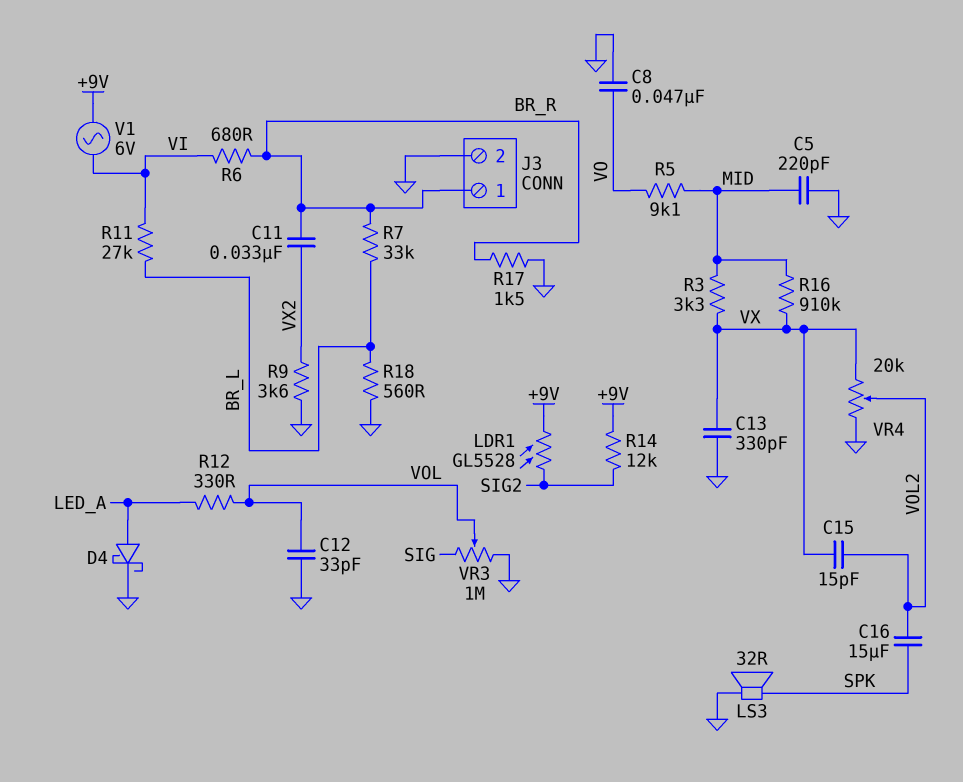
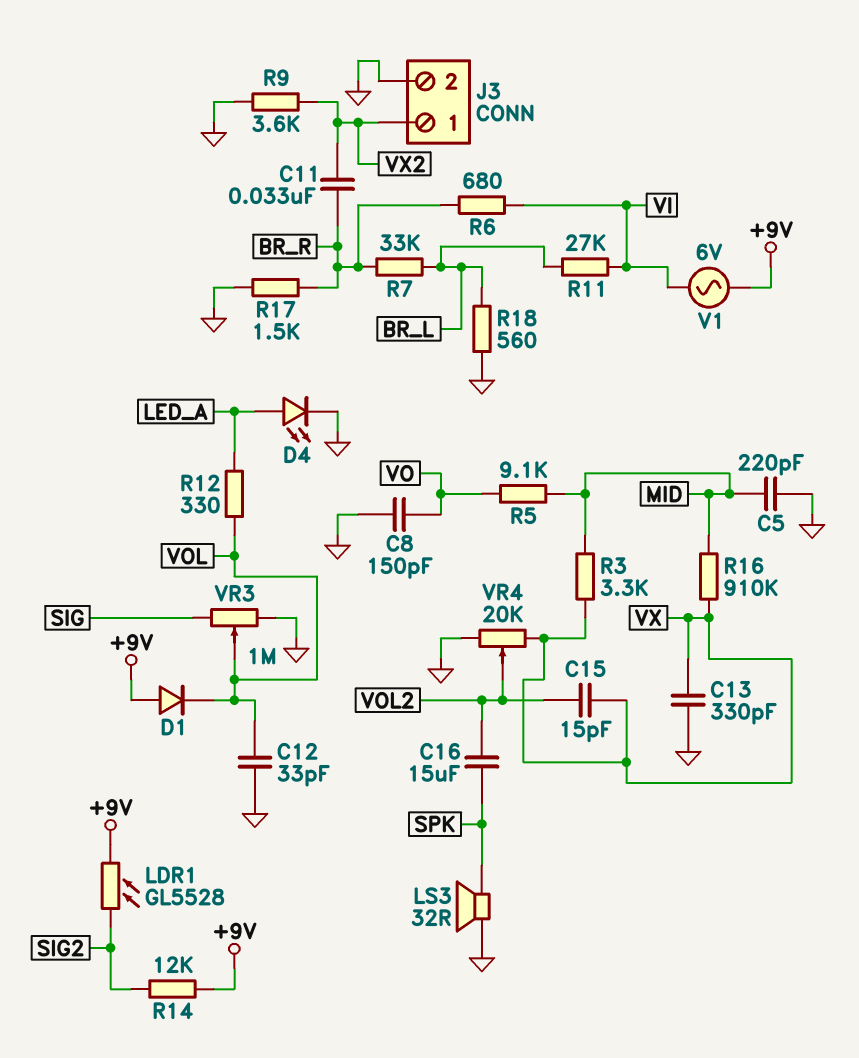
C8: 47nF (GND, VO) -> 150pF (GND, VO)
D1: none -> diode (A +9V, K VOL)
D4: schottky (A LED_A, K GND) -> LED (A LED_A, K GND)
J3 pin 1: BR_R -> VX2

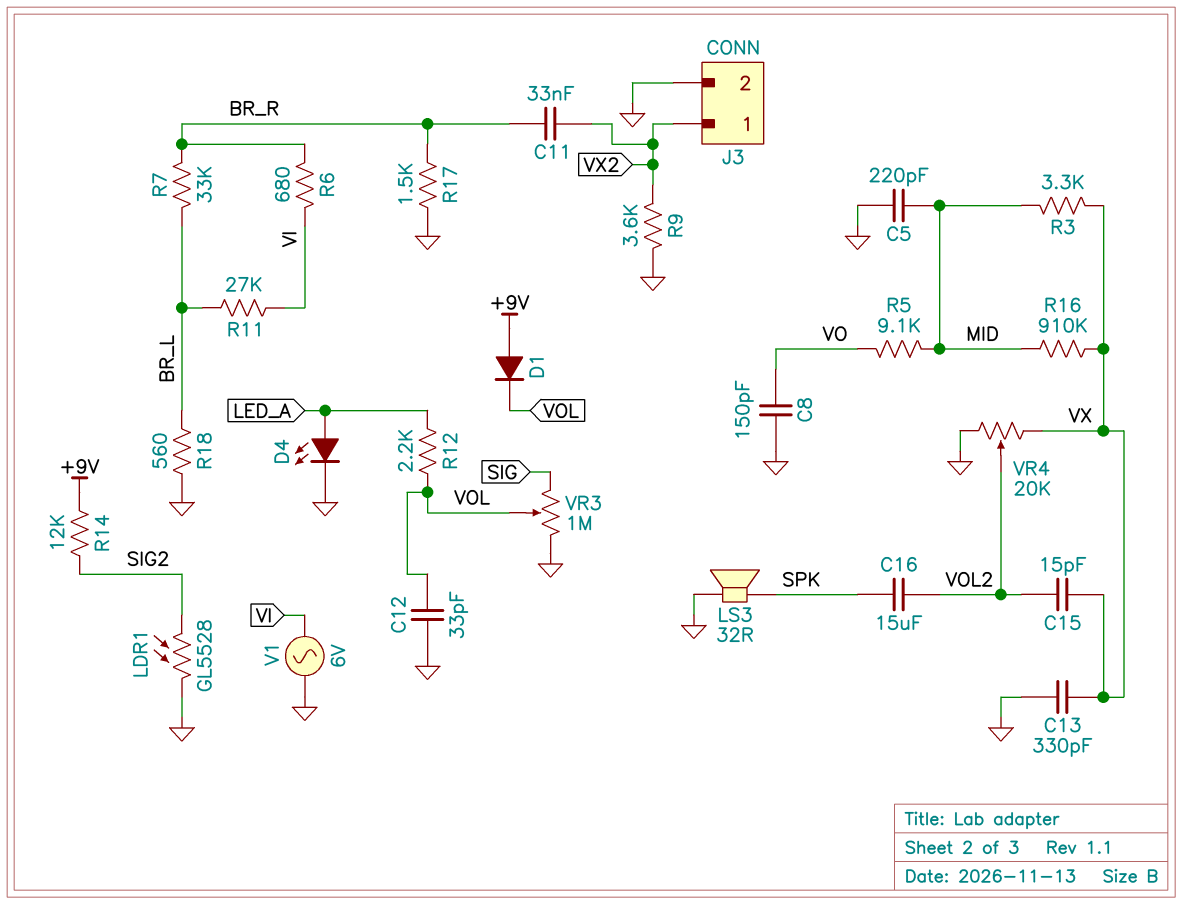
LDR1: GL5528 (+9V, SIG2) -> GL5528 (GND, SIG2)
R12: 330 (LED_A, VOL) -> 2.2k (LED_A, VOL)
V1: AC 6V (+9V, VI) -> AC 6V (GND, VI)

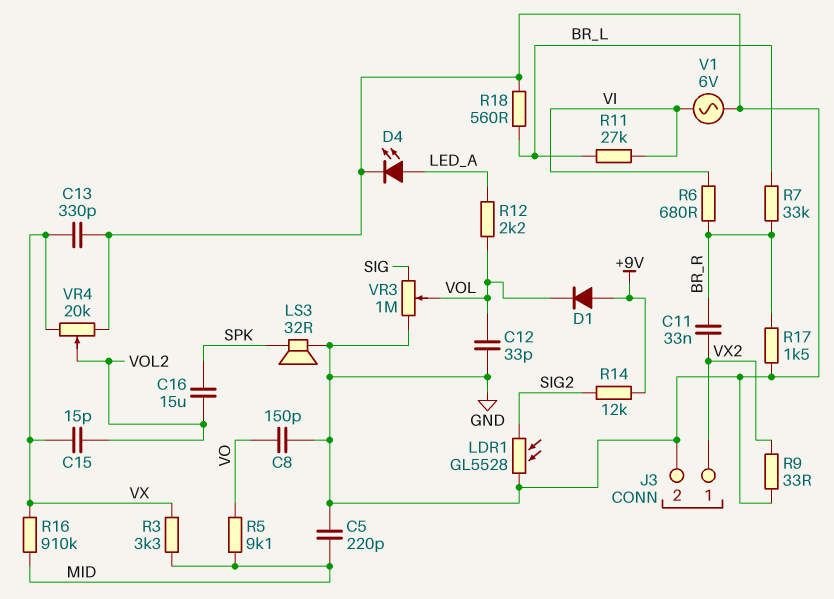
R9: 3.6k (GND, VX2) -> 33 (GND, VX2)

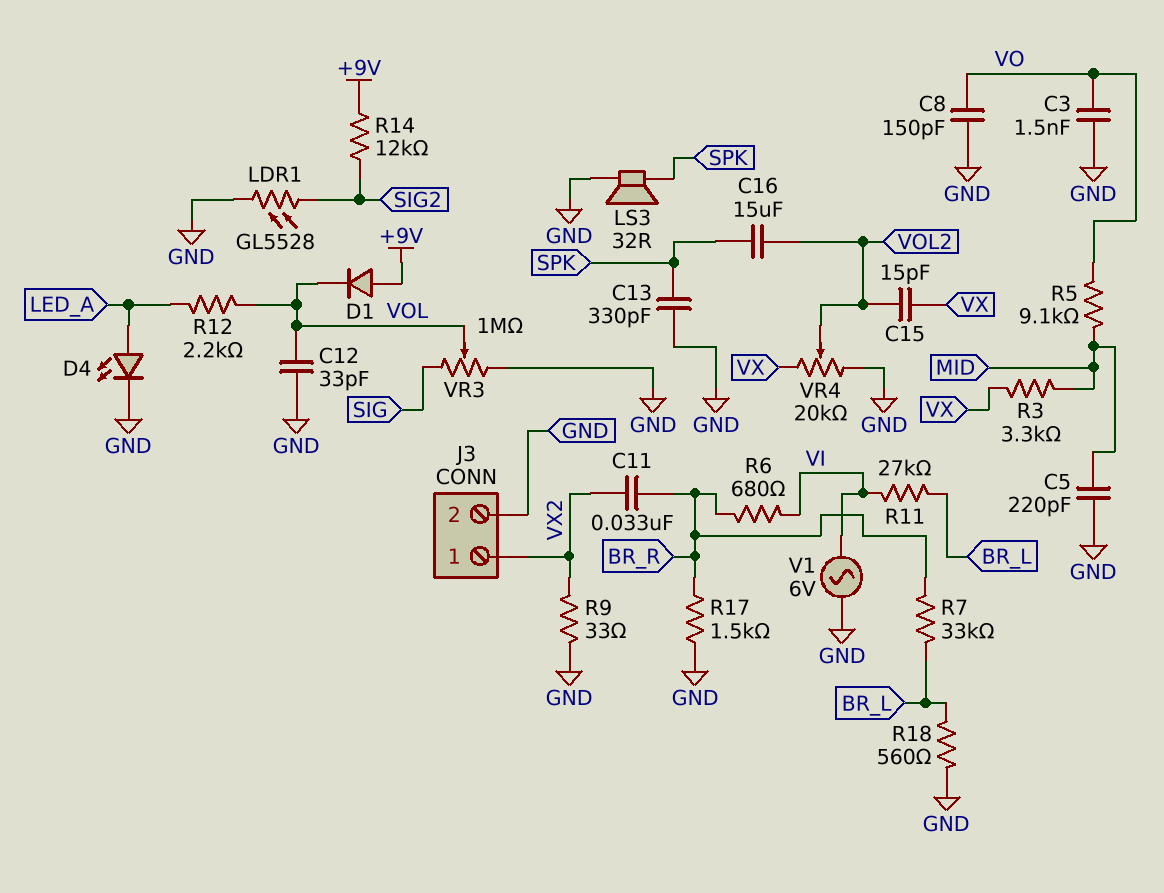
C3: none -> 1.5nF (GND, VO)
C13: 330pF (GND, VX) -> 330pF (GND, SPK)
R16: 910k (MID, VX) -> none

